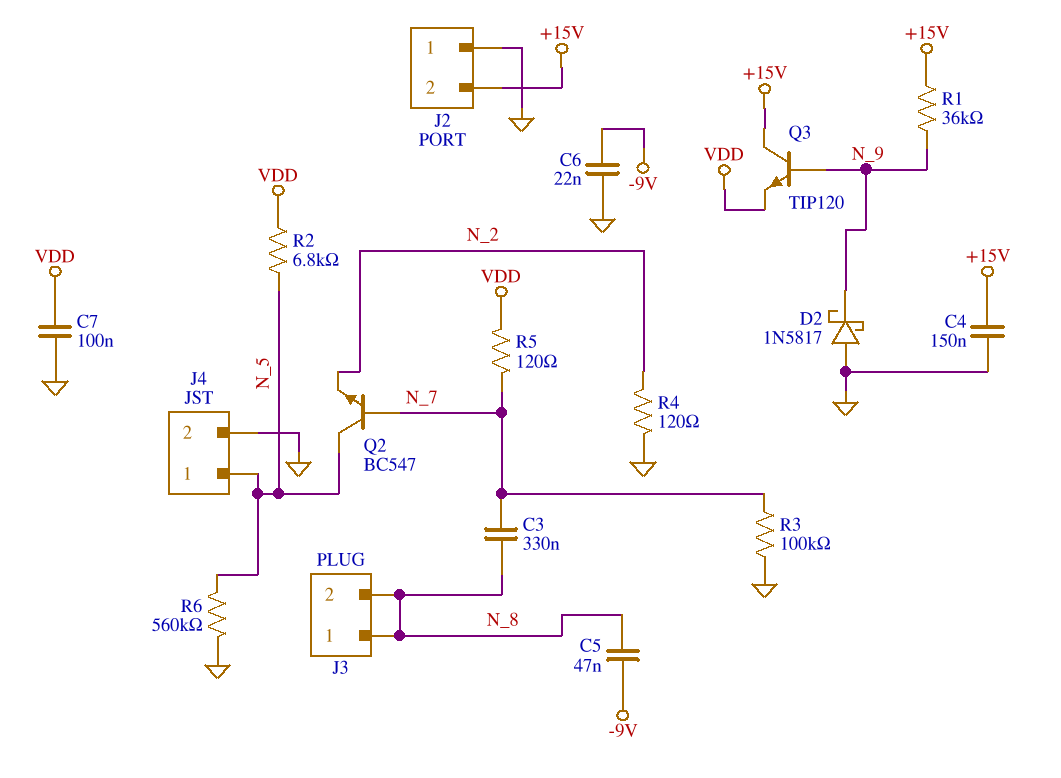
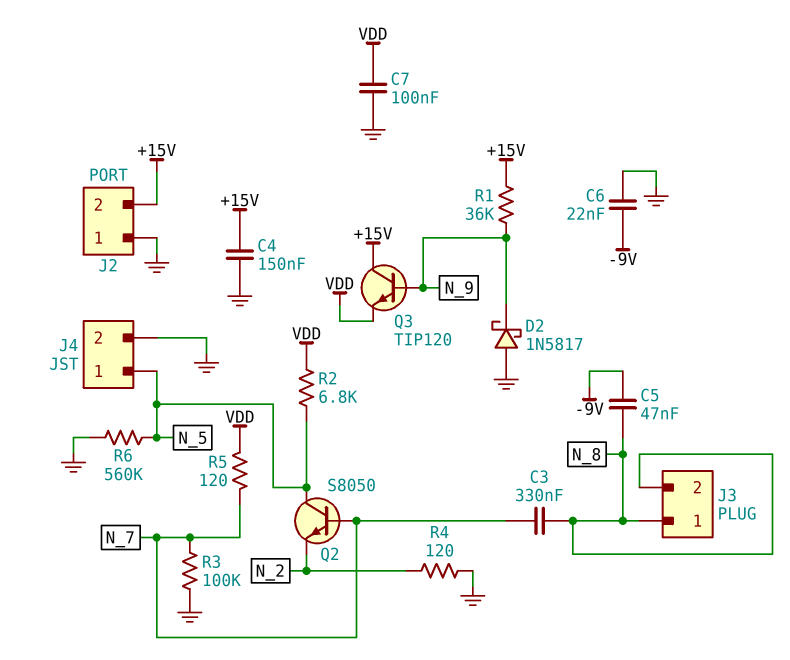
Q2: NPN BC547 (B N_7, C N_5, E N_2) -> NPN S8050 (B N_7, C N_5, E N_2)

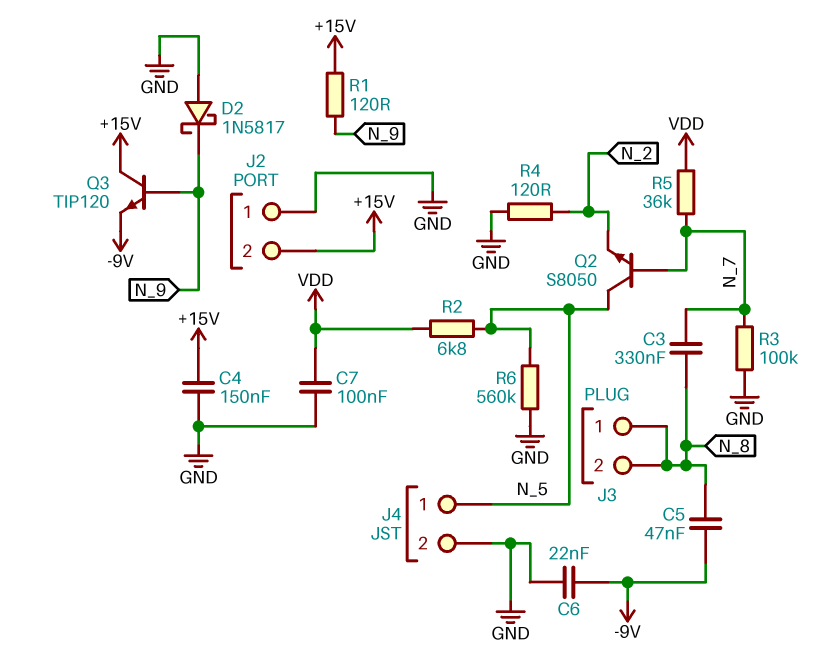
Q3: NPN TIP120 (B N_9, C +15V, E VDD) -> NPN TIP120 (B N_9, C +15V, E -9V)
R1: 36k (+15V, N_9) -> 120 (+15V, N_9)
R5: 120 (N_7, VDD) -> 36k (N_7, VDD)

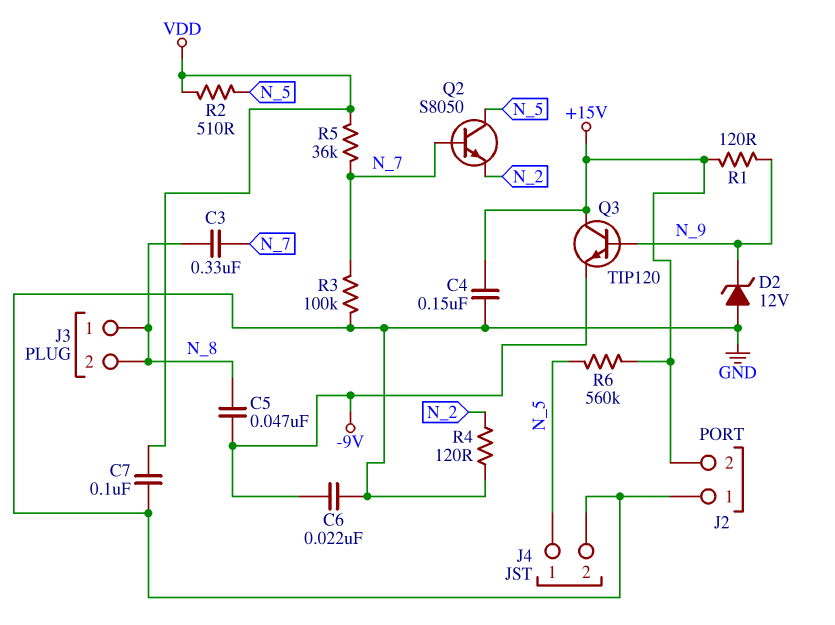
D2: schottky 1N5817 (A GND, K N_9) -> zener 12V (A GND, K N_9)
R2: 6.8k (N_5, VDD) -> 510 (N_5, VDD)
R6: 560k (GND, N_5) -> 560k (+15V, N_5)

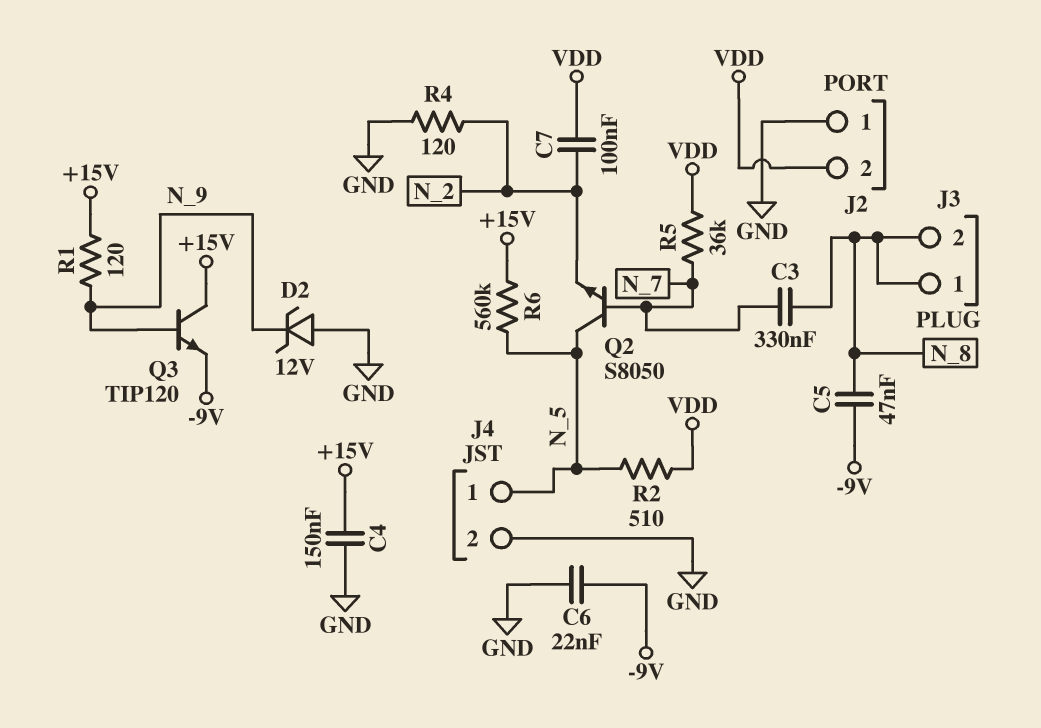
C7: 100nF (GND, VDD) -> 100nF (N_2, VDD)
J2 pin 2: +15V -> VDD
R3: 100k (GND, N_7) -> none

